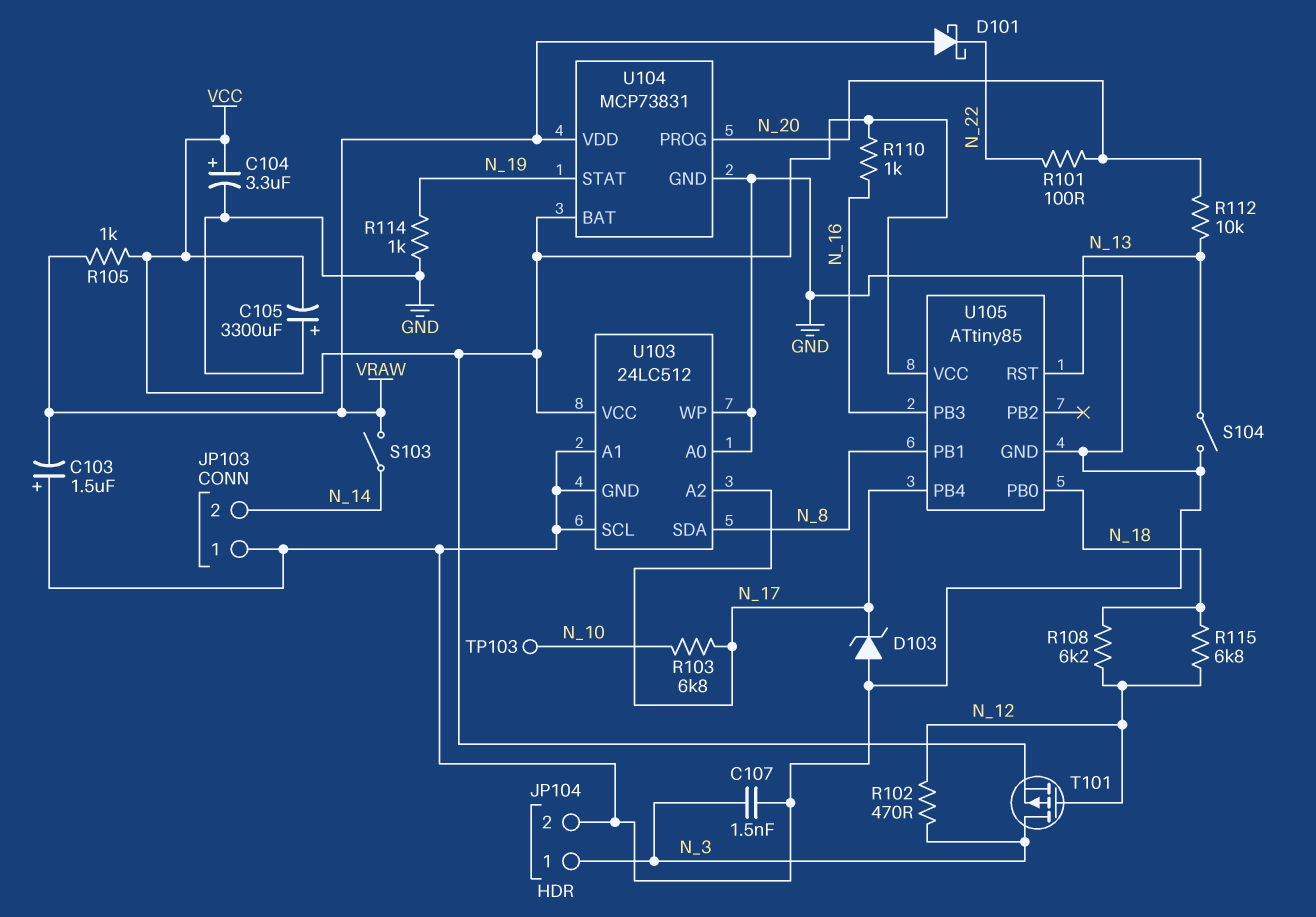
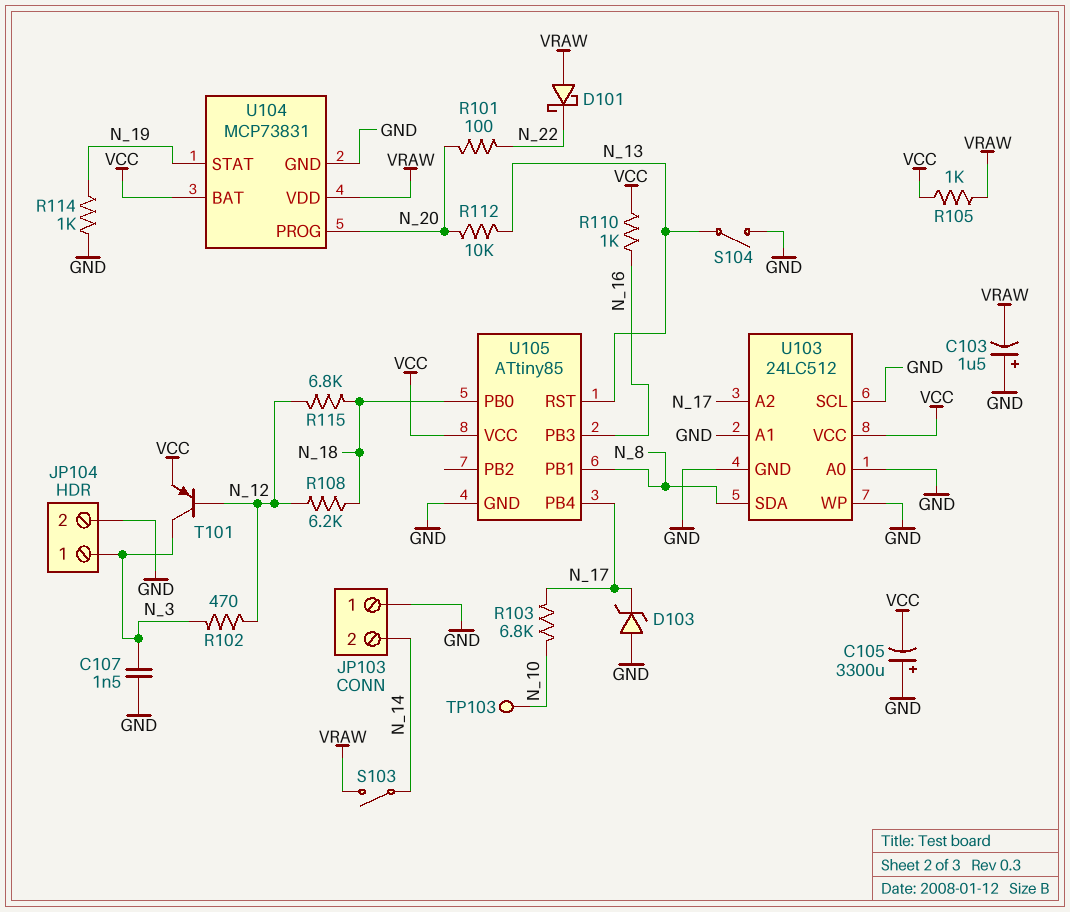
C104: 3.3uF (plus VCC, minus GND) -> none
T101: PMOS (G N_12, D N_3, S VCC) -> PNP (B N_12, C N_3, E VCC)

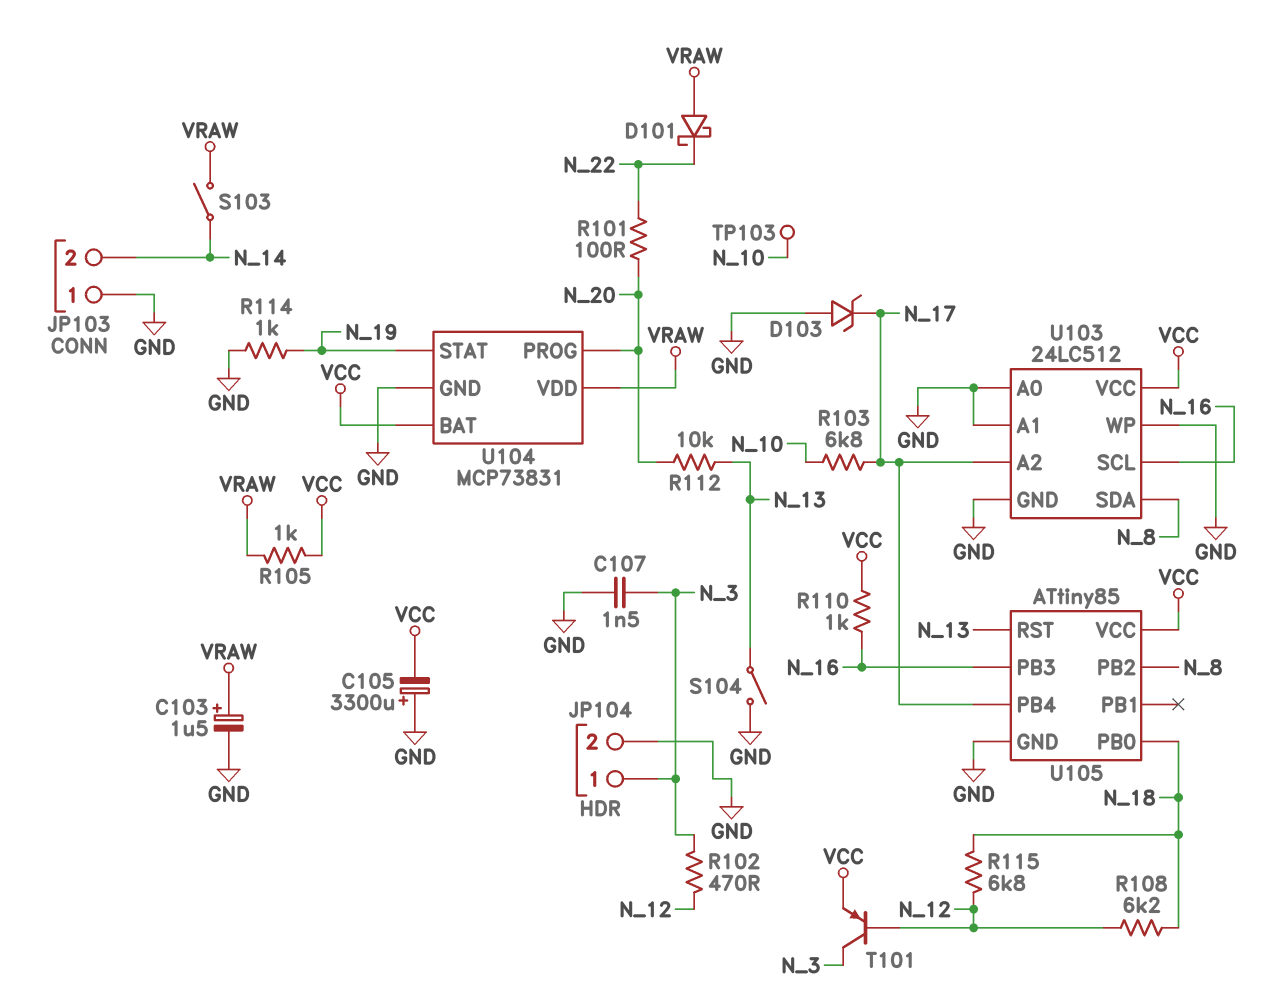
C103: 1.5uF (plus GND, minus VRAW) -> 1.5uF (plus VRAW, minus GND)
U103 pin SCL: GND -> N_16
U105 pin PB1: N_8 -> none
U105 pin PB2: none -> N_8

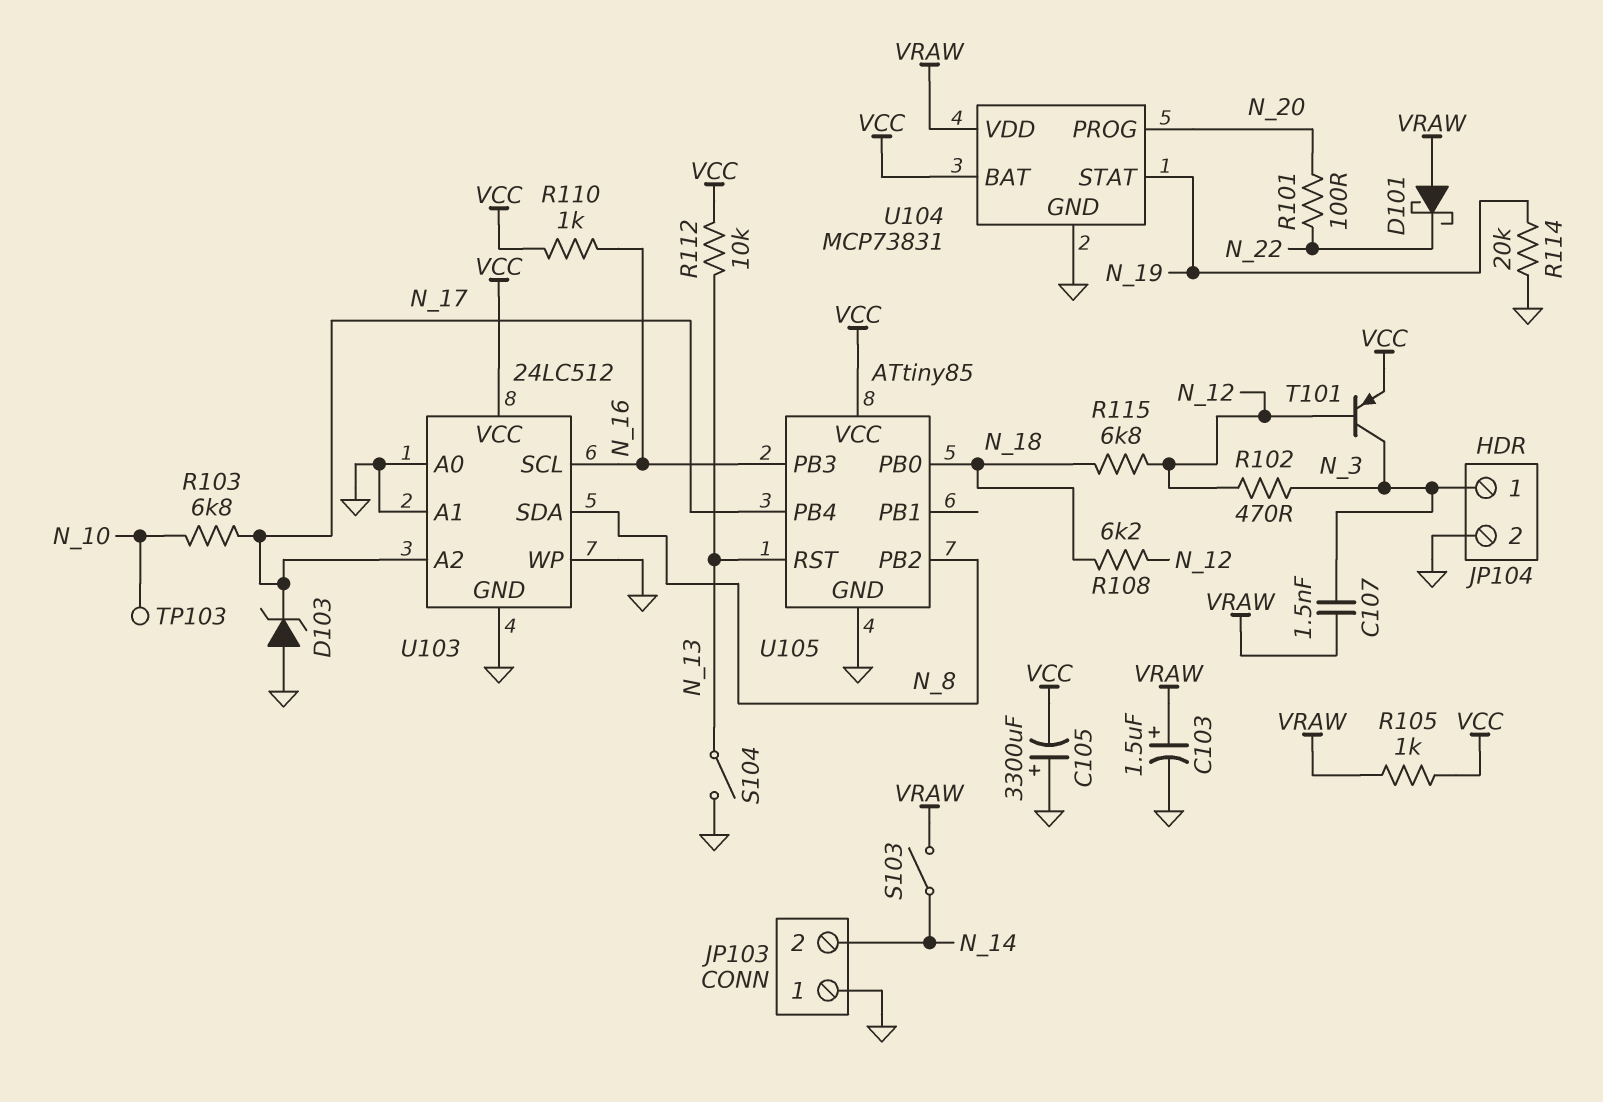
C107: 1.5nF (GND, N_3) -> 1.5nF (N_3, VRAW)
R112: 10k (N_13, N_20) -> 10k (N_13, VCC)
R114: 1k (GND, N_19) -> 20k (GND, N_19)

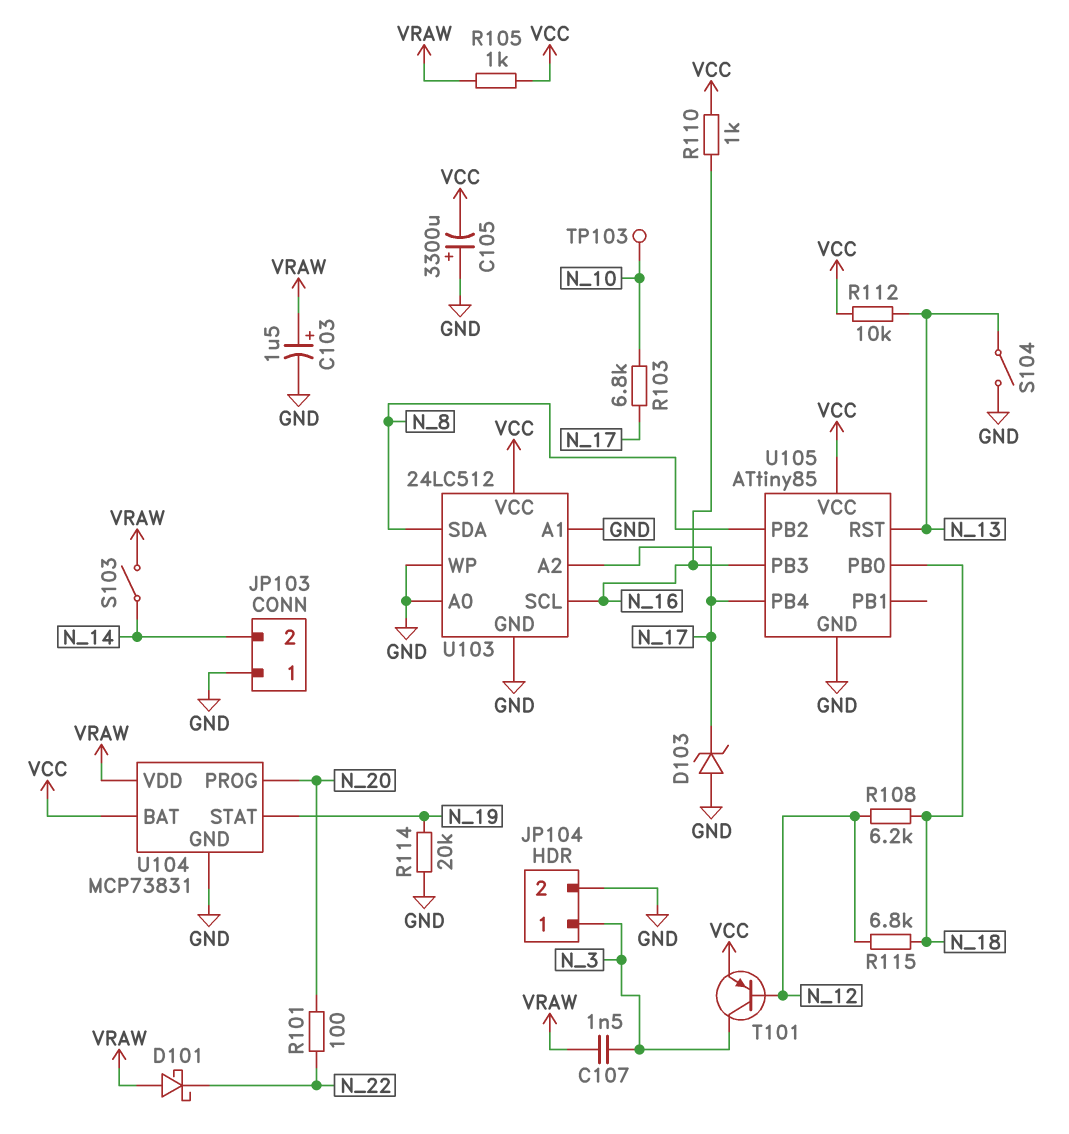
R102: 470 (N_3, N_12) -> none

